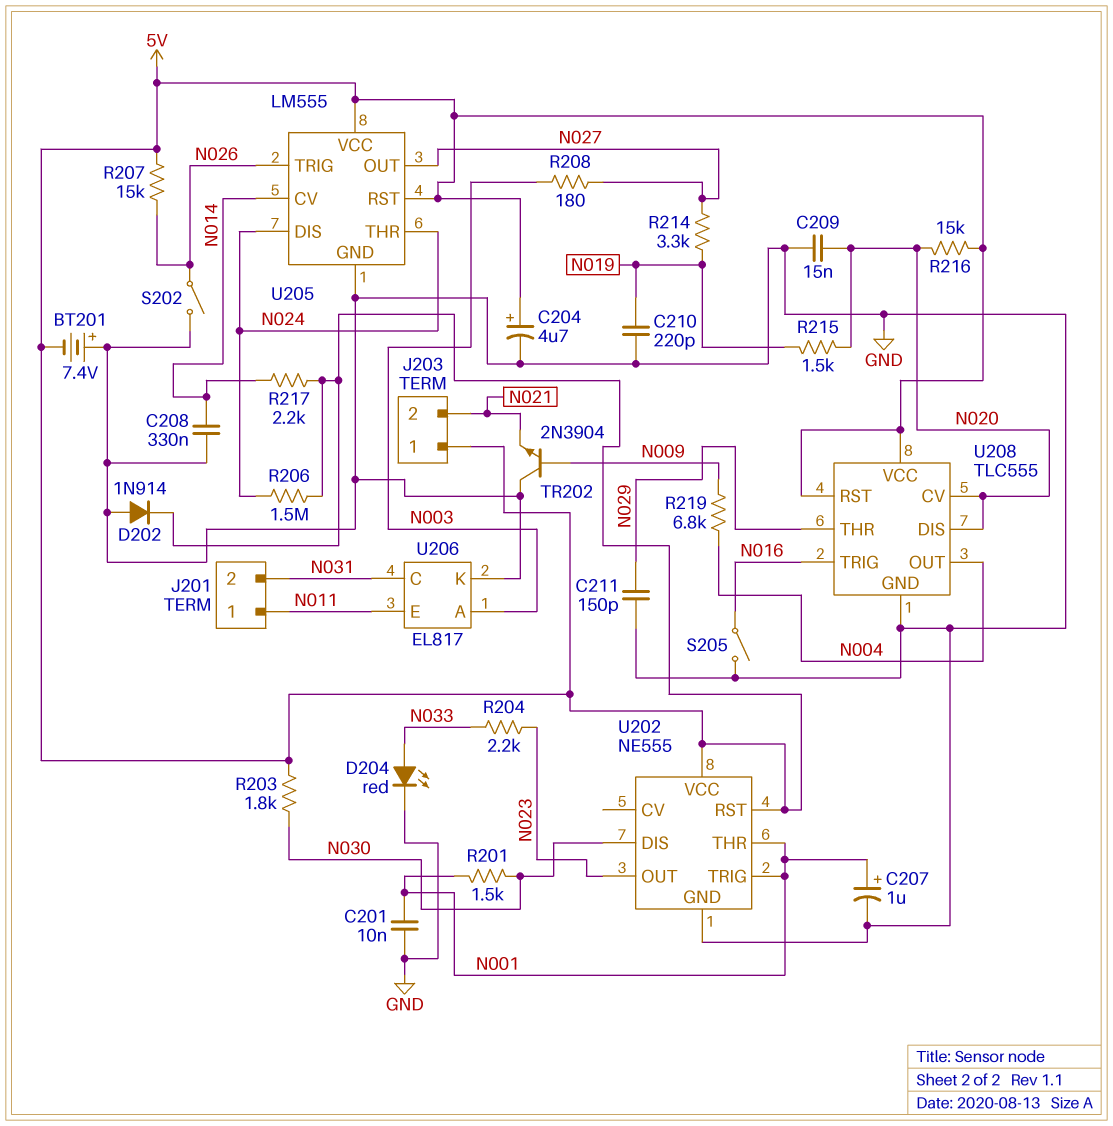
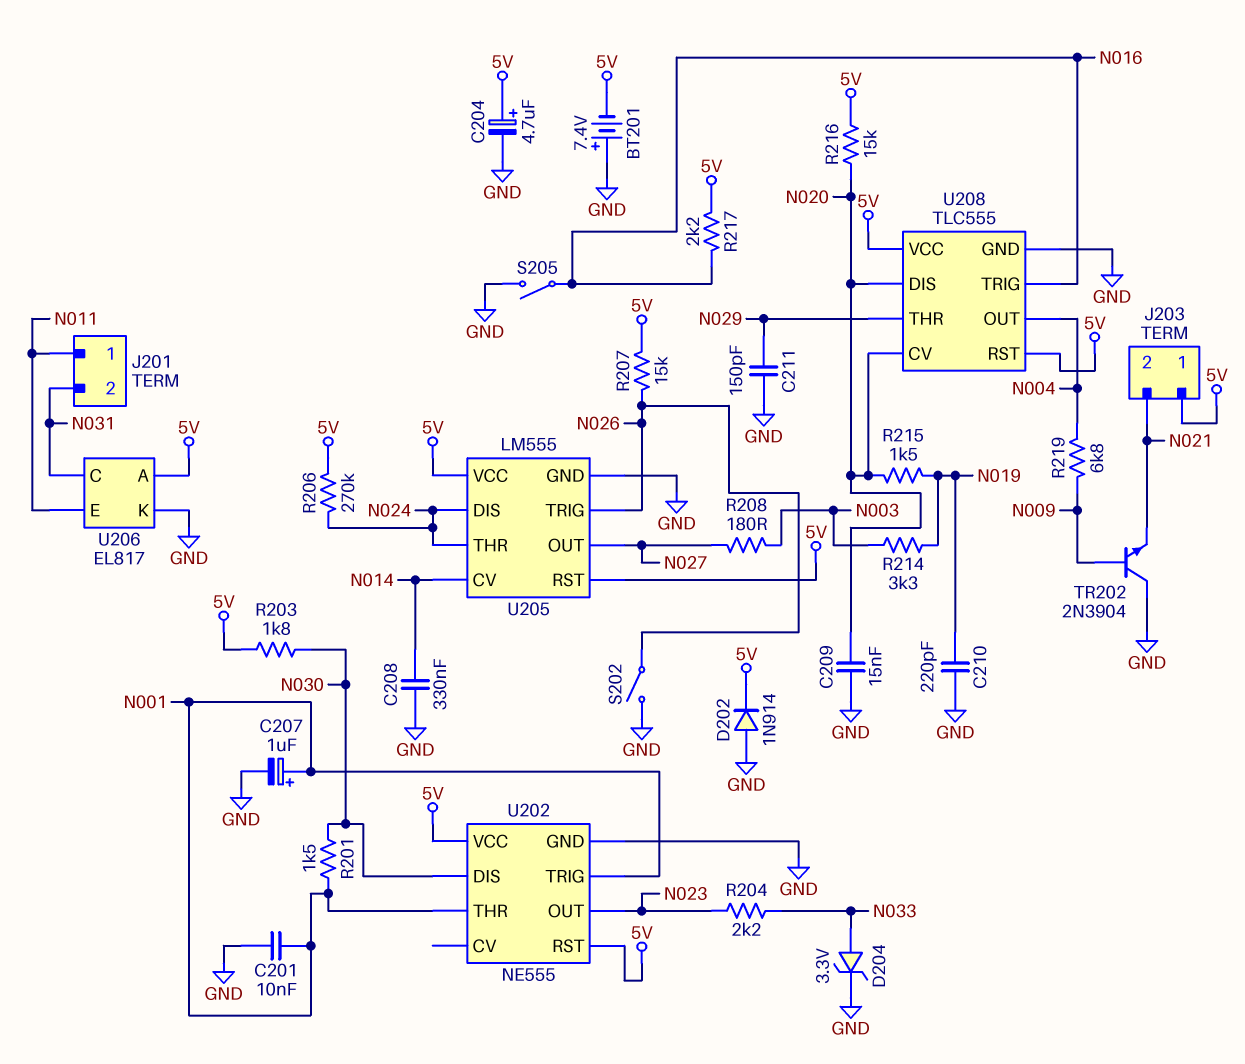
D204: LED red (A N033, K GND) -> zener 3.3V (A N033, K GND)
R206: 1.5M (5V, N024) -> 270k (5V, N024)
R214: 3.3k (N019, N027) -> 3.3k (N003, N019)
R217: 2.2k (5V, N014) -> 2.2k (5V, N016)
U206 pin A: N003 -> 5V

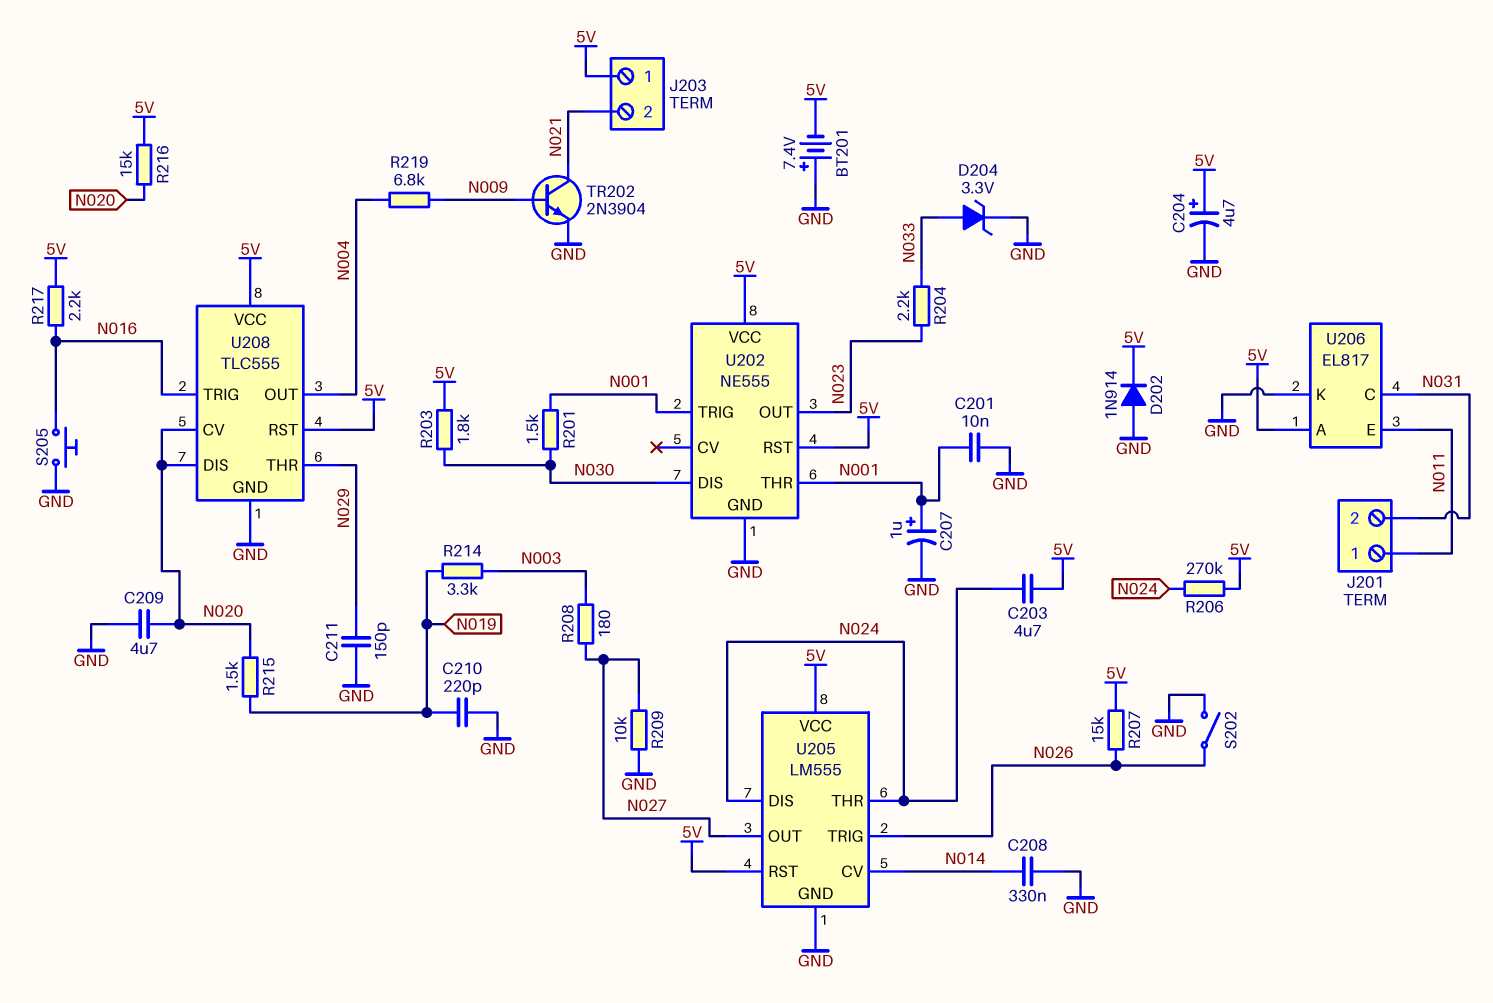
C203: none -> 4.7uF (5V, N024)
C209: 15nF (GND, N020) -> 4.7uF (GND, N020)
R209: none -> 10k (GND, N027)
S205: switch (GND, N016) -> button (GND, N016)
TR202: NPN 2N3904 (B N009, C GND, E N021) -> NPN 2N3904 (B N009, C N021, E GND)

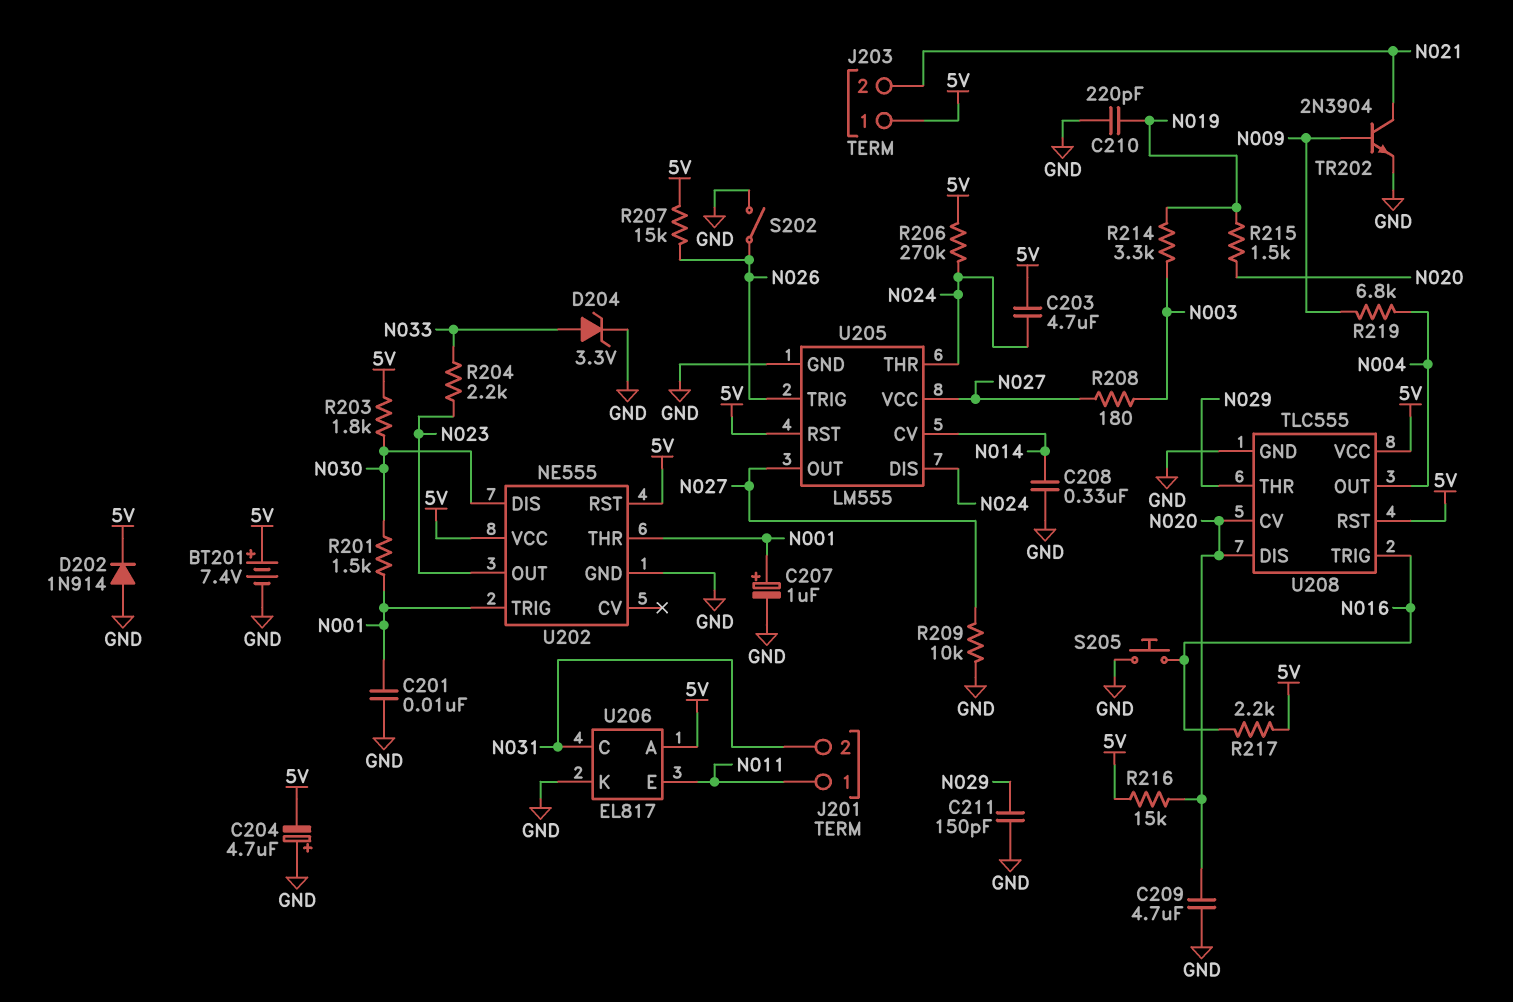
BT201: 7.4V (plus GND, minus 5V) -> 7.4V (plus 5V, minus GND)
C204: 4.7uF (plus 5V, minus GND) -> 4.7uF (plus GND, minus 5V)
U205 pin VCC: 5V -> N027

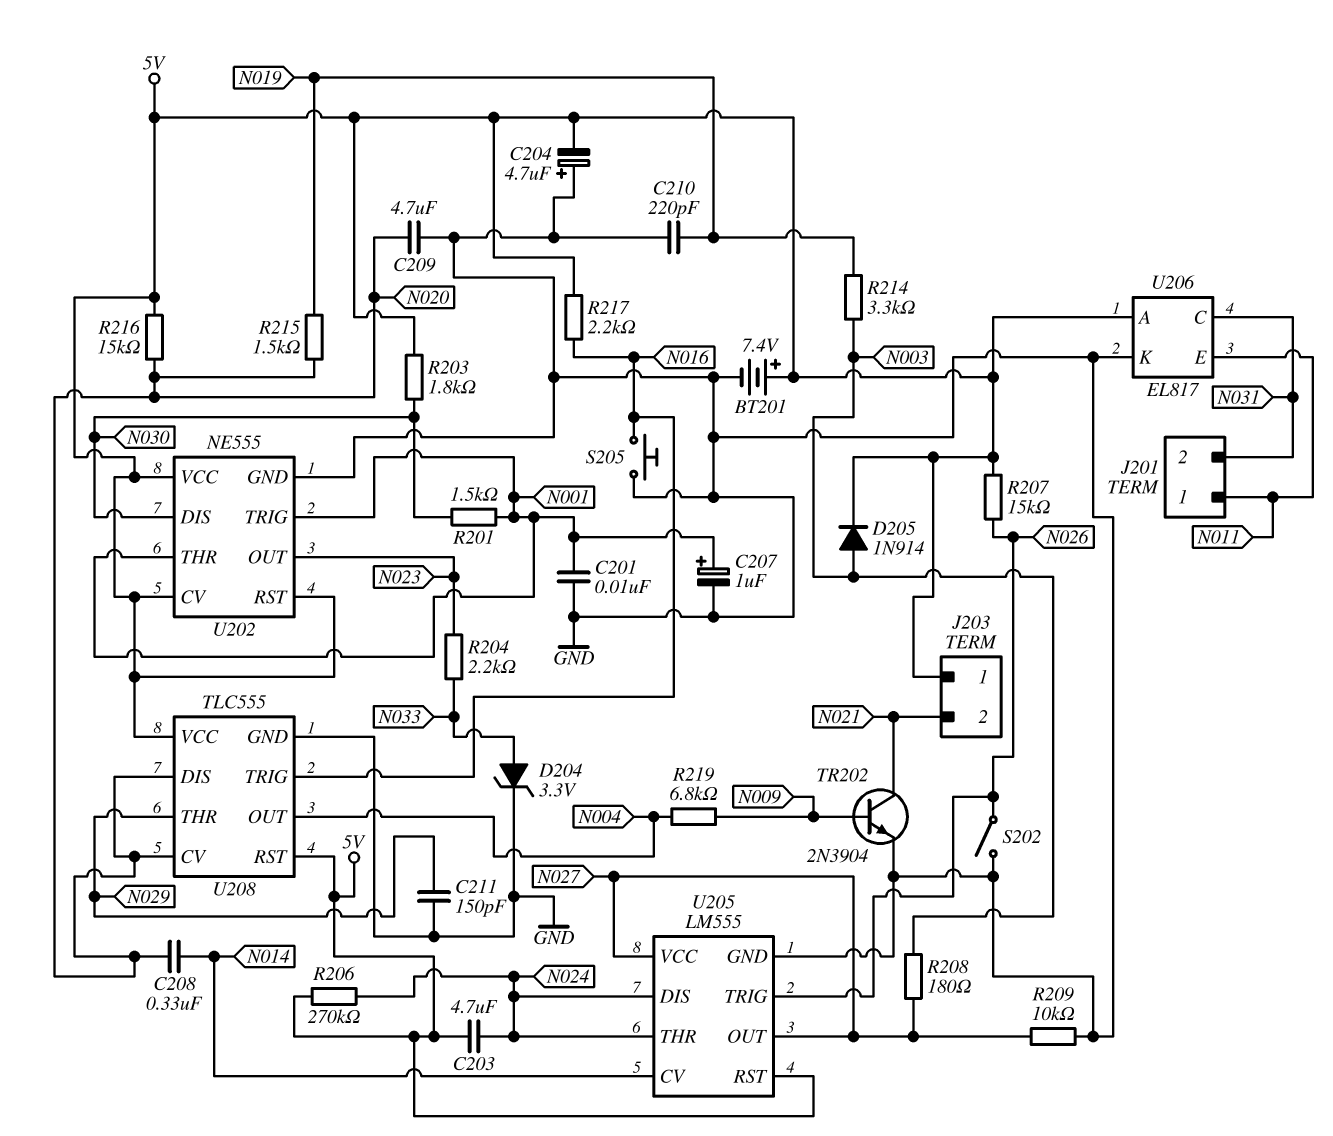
C208: 330nF (GND, N014) -> 330nF (N014, N020)
D202: diode 1N914 (A GND, K 5V) -> none
D205: none -> diode 1N914 (A N003, K 5V)
U202 pin CV: none -> 5V

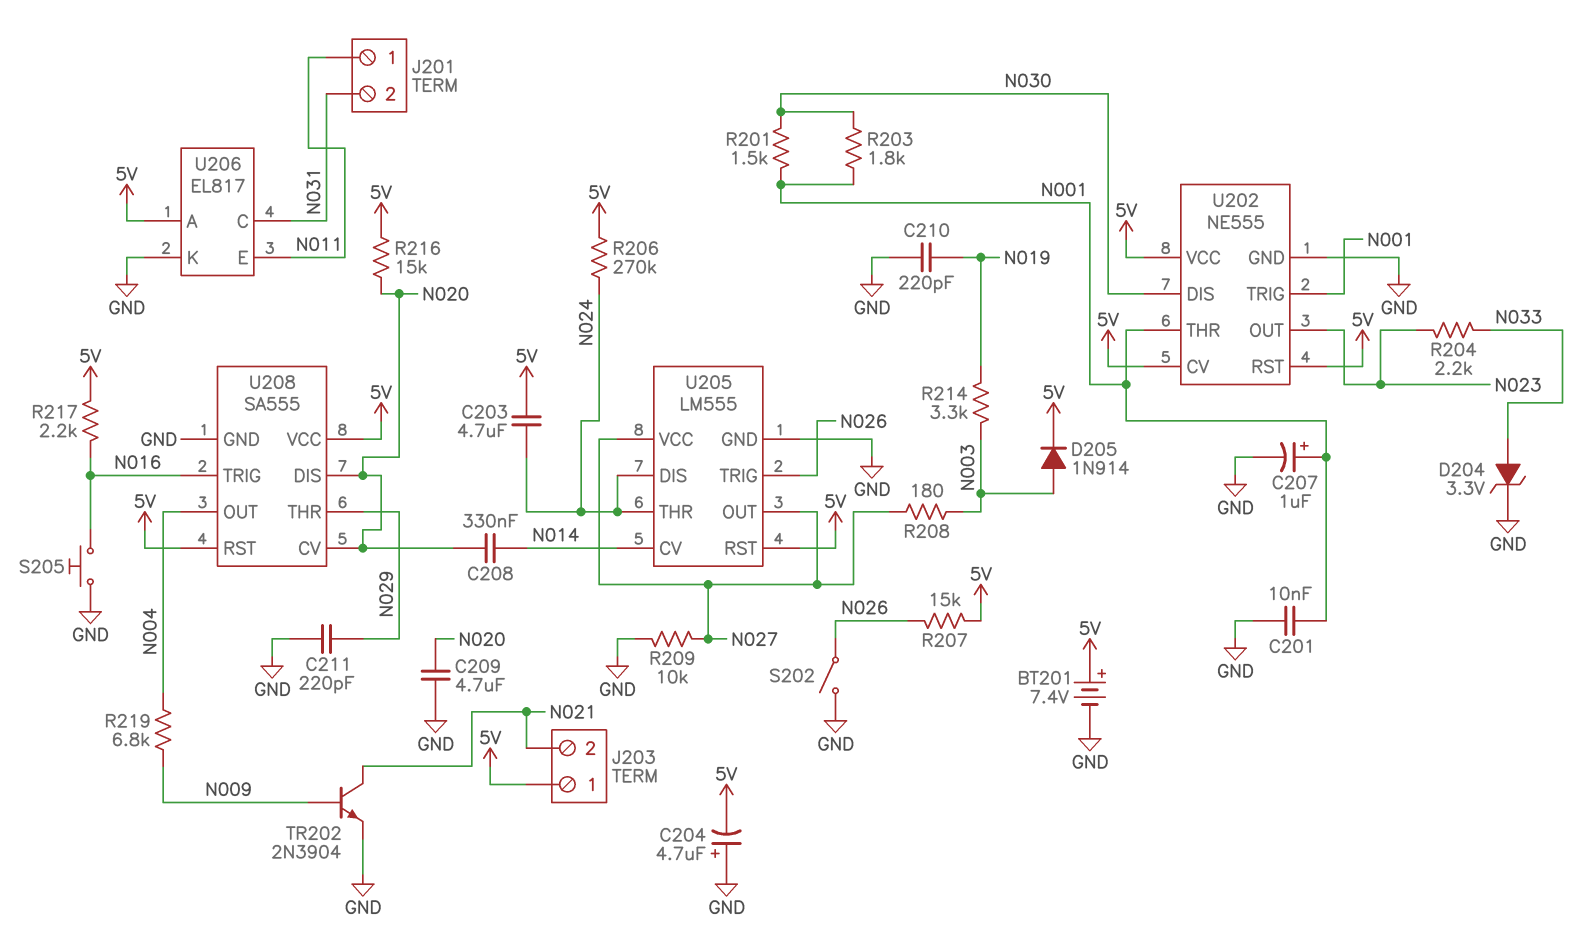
C211: 150pF (GND, N029) -> 220pF (GND, N029)
R203: 1.8k (5V, N030) -> 1.8k (N001, N030)
R215: 1.5k (N019, N020) -> none
U208: TLC555 -> SA555

